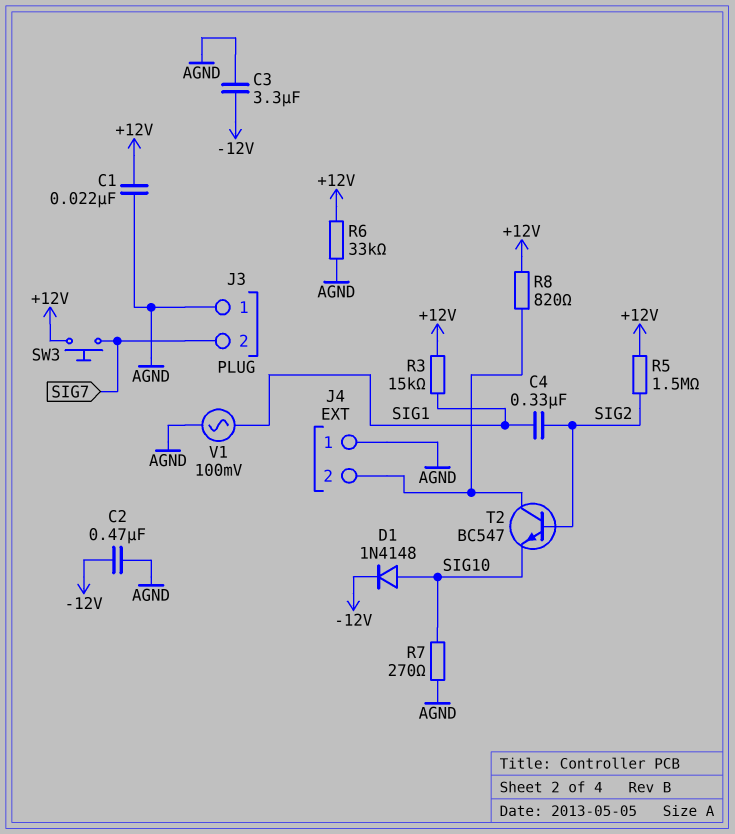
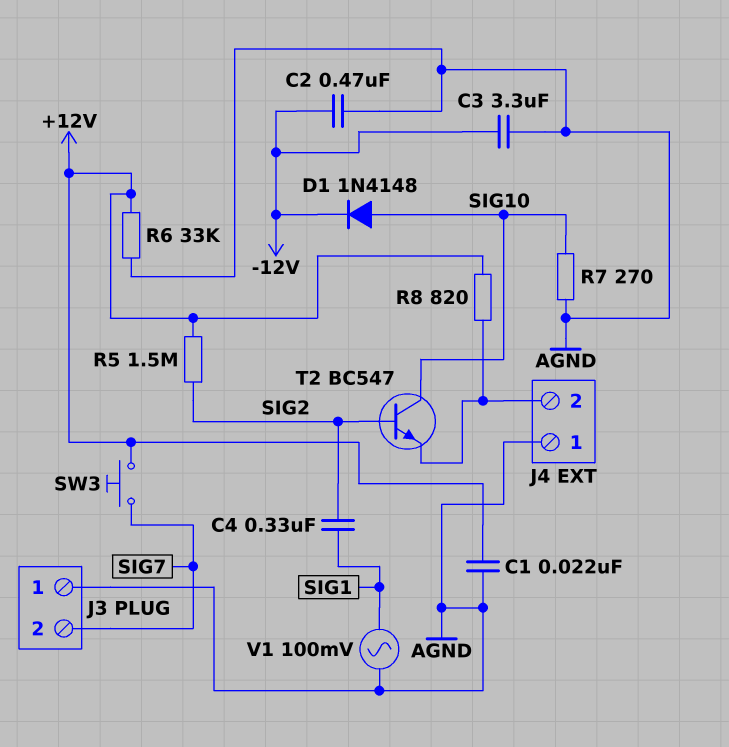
R3: 15k (+12V, SIG1) -> none
T2: NPN BC547 (B SIG2, C J4/2, E SIG10) -> NPN BC547 (B SIG2, C SIG10, E J4/2)

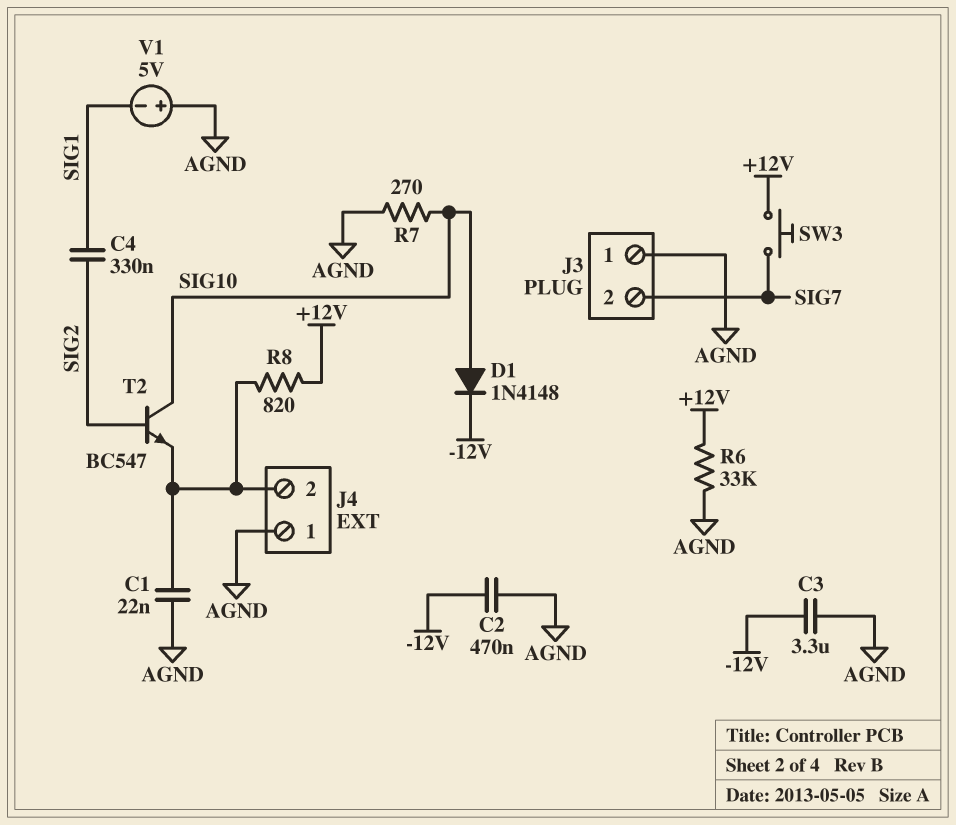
C1: 22nF (+12V, AGND) -> 22nF (AGND, J4/2)
R5: 1.5M (+12V, SIG2) -> none
V1: AC 100mV (AGND, SIG1) -> 5V (plus AGND, minus SIG1)

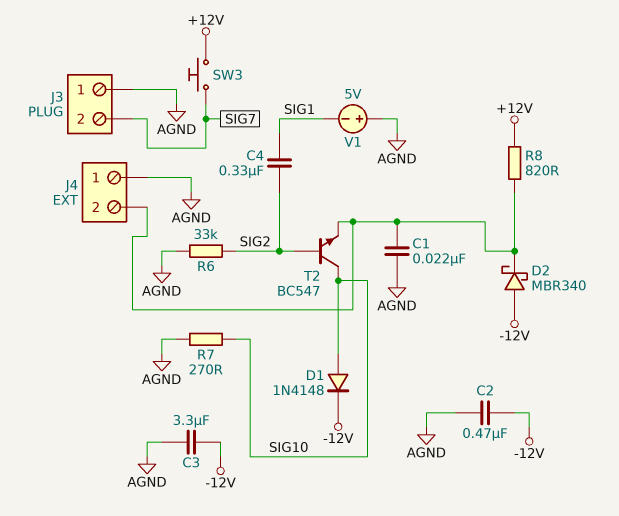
D2: none -> schottky MBR340 (A -12V, K J4/2)
R6: 33k (+12V, AGND) -> 33k (AGND, SIG2)

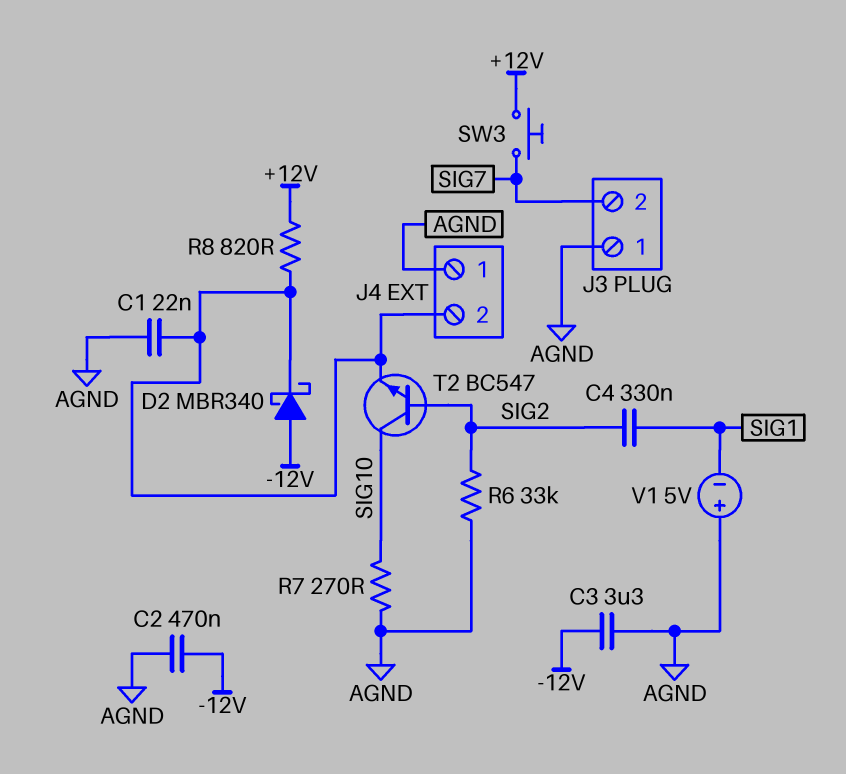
D1: diode 1N4148 (A SIG10, K -12V) -> none

